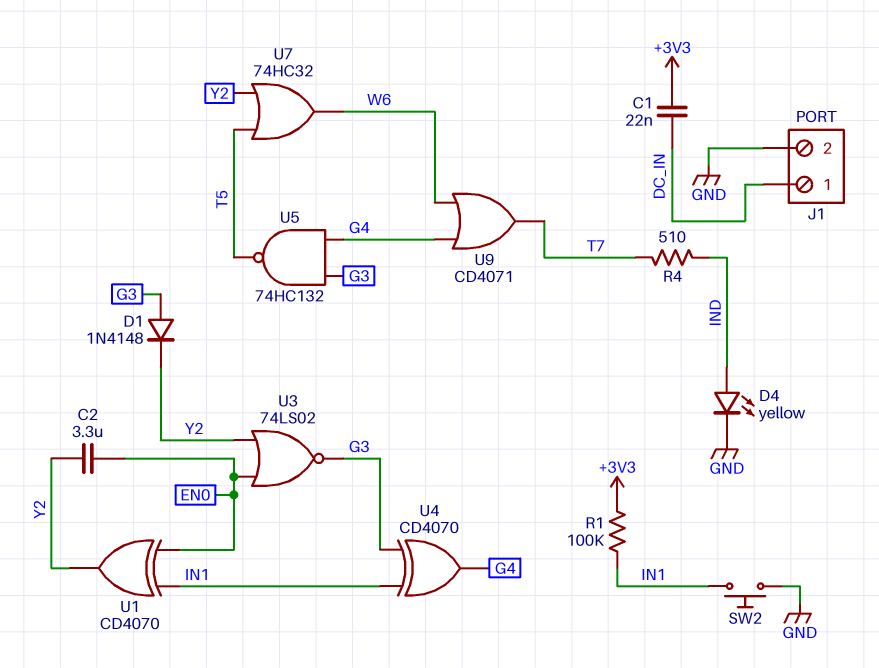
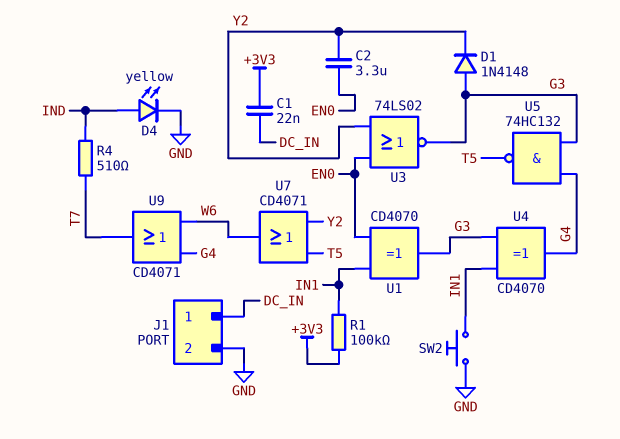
U1: XOR CD4070 (in EN0, in IN1, out Y2) -> XOR CD4070 (in EN0, in IN1, out G3)
U7: OR 74HC32 (in T5, in Y2, out W6) -> OR CD4071 (in T5, in Y2, out W6)

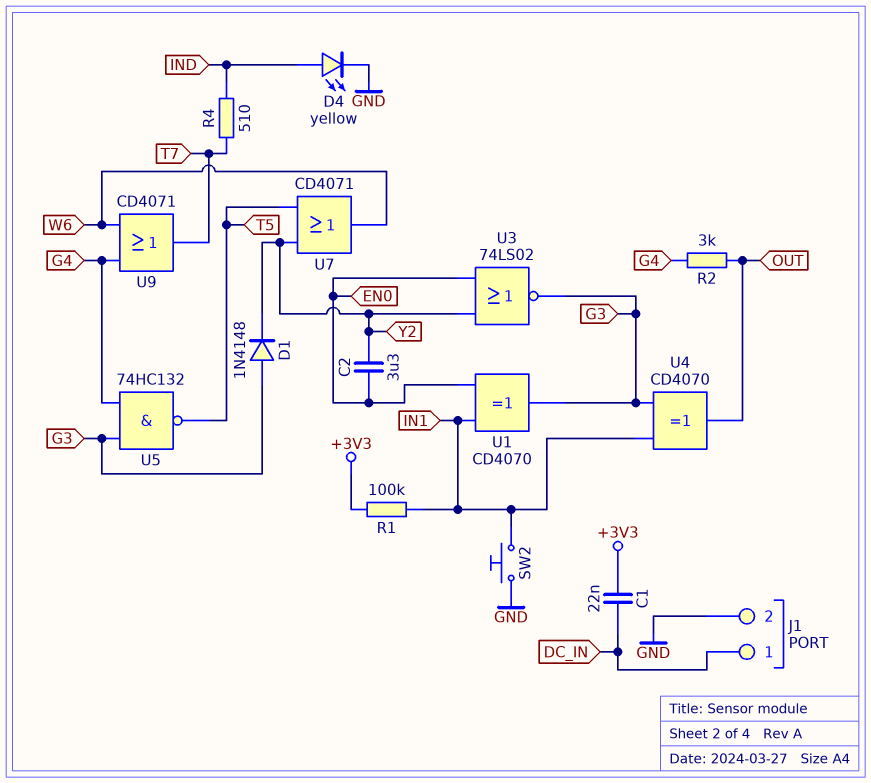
R2: none -> 3k (G4, OUT)
U4: XOR CD4070 (in G3, in IN1, out G4) -> XOR CD4070 (in G3, in IN1, out OUT)

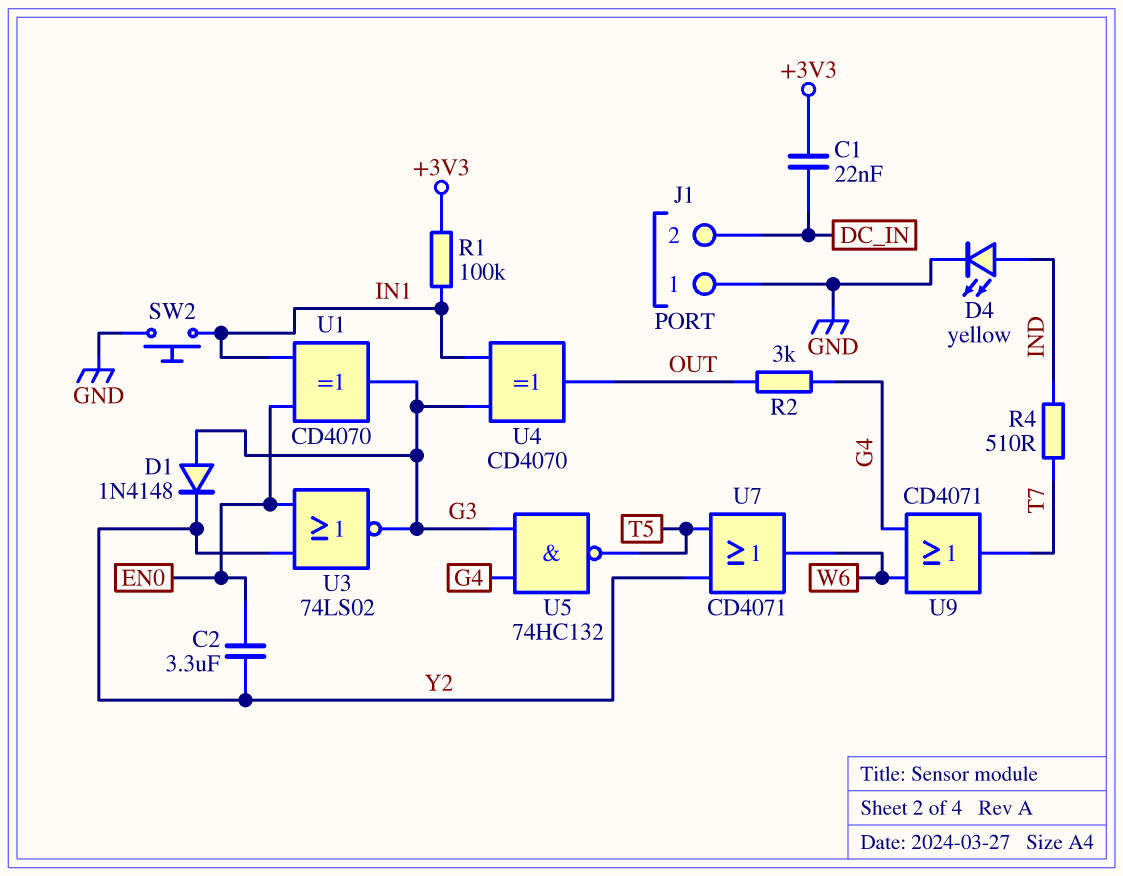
J1 pin 1: DC_IN -> GND
J1 pin 2: GND -> DC_IN

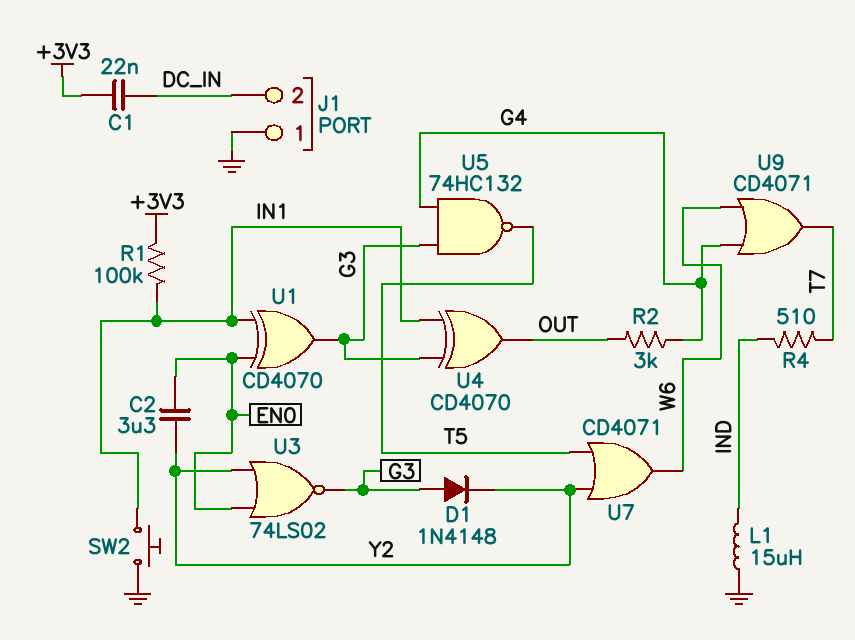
D4: LED yellow (A IND, K GND) -> none
L1: none -> 15uH (GND, IND)

